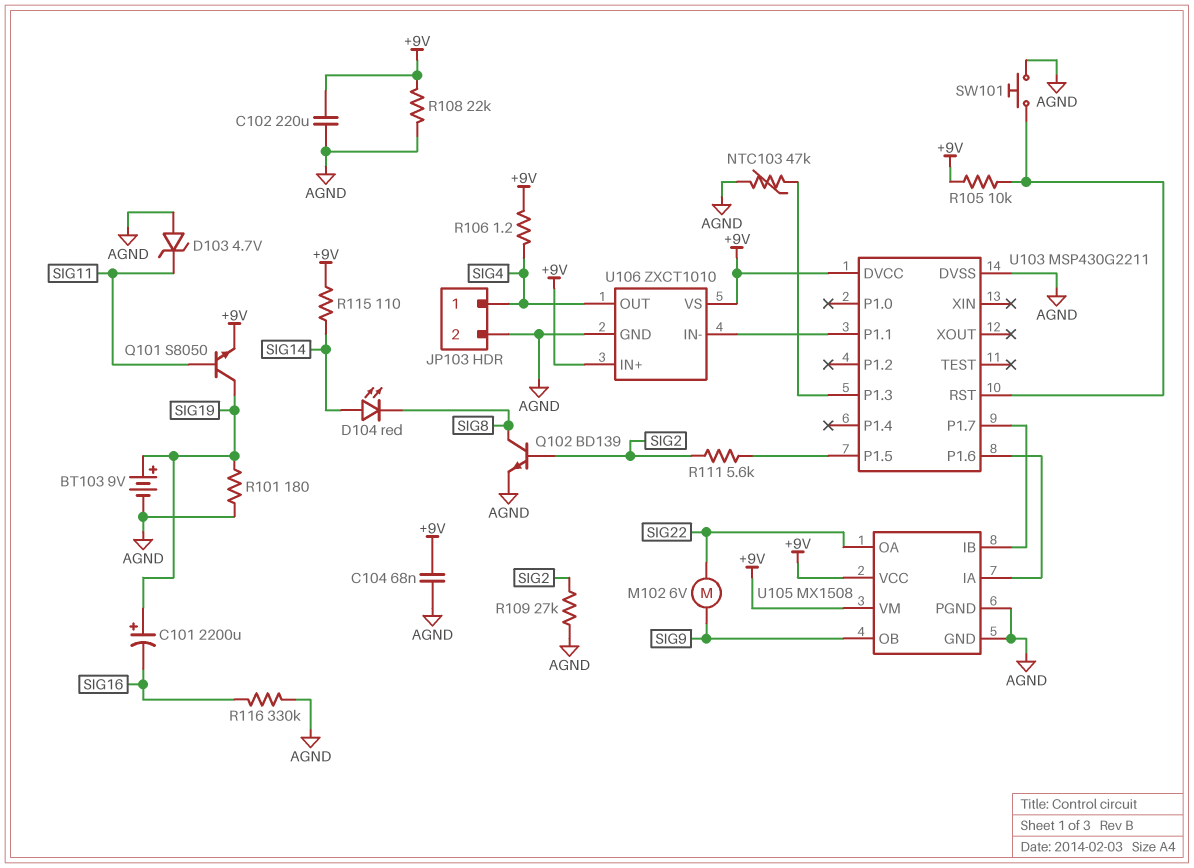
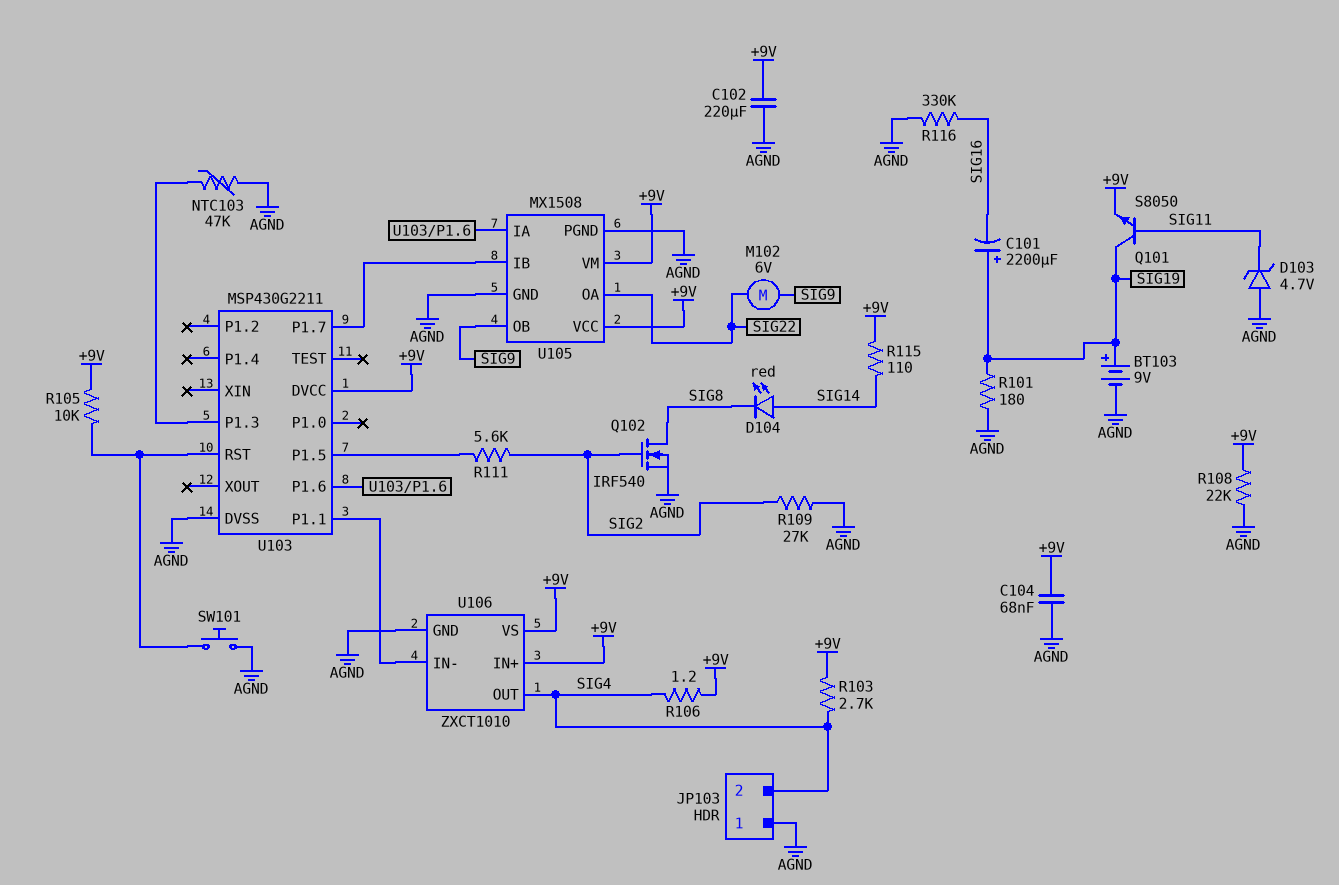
JP103 pin 1: SIG4 -> AGND
JP103 pin 2: AGND -> SIG4
Q102: NPN BD139 (B SIG2, C SIG8, E AGND) -> NMOS IRF540 (G SIG2, D SIG8, S AGND)
R103: none -> 2.7k (+9V, SIG4)

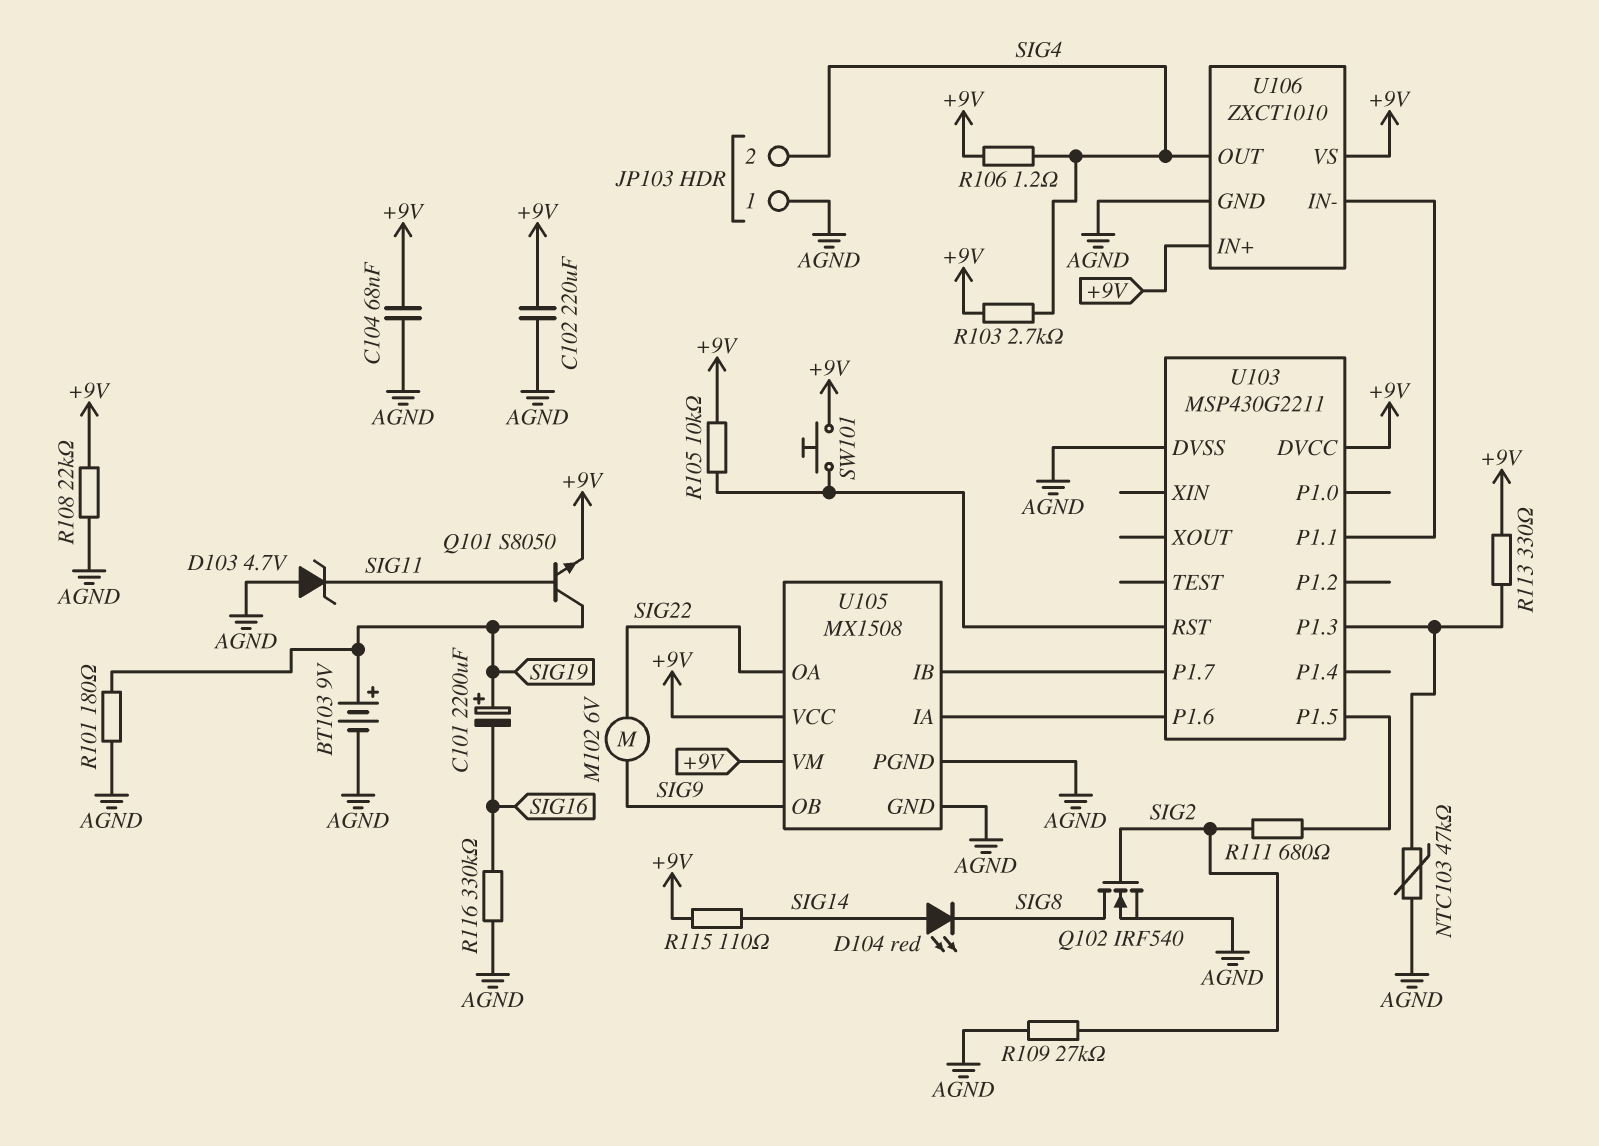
R111: 5.6k (SIG2, U103/P1.5) -> 680 (SIG2, U103/P1.5)
R113: none -> 330 (+9V, U103/P1.3)
SW101: button (AGND, U103/RST) -> button (+9V, U103/RST)

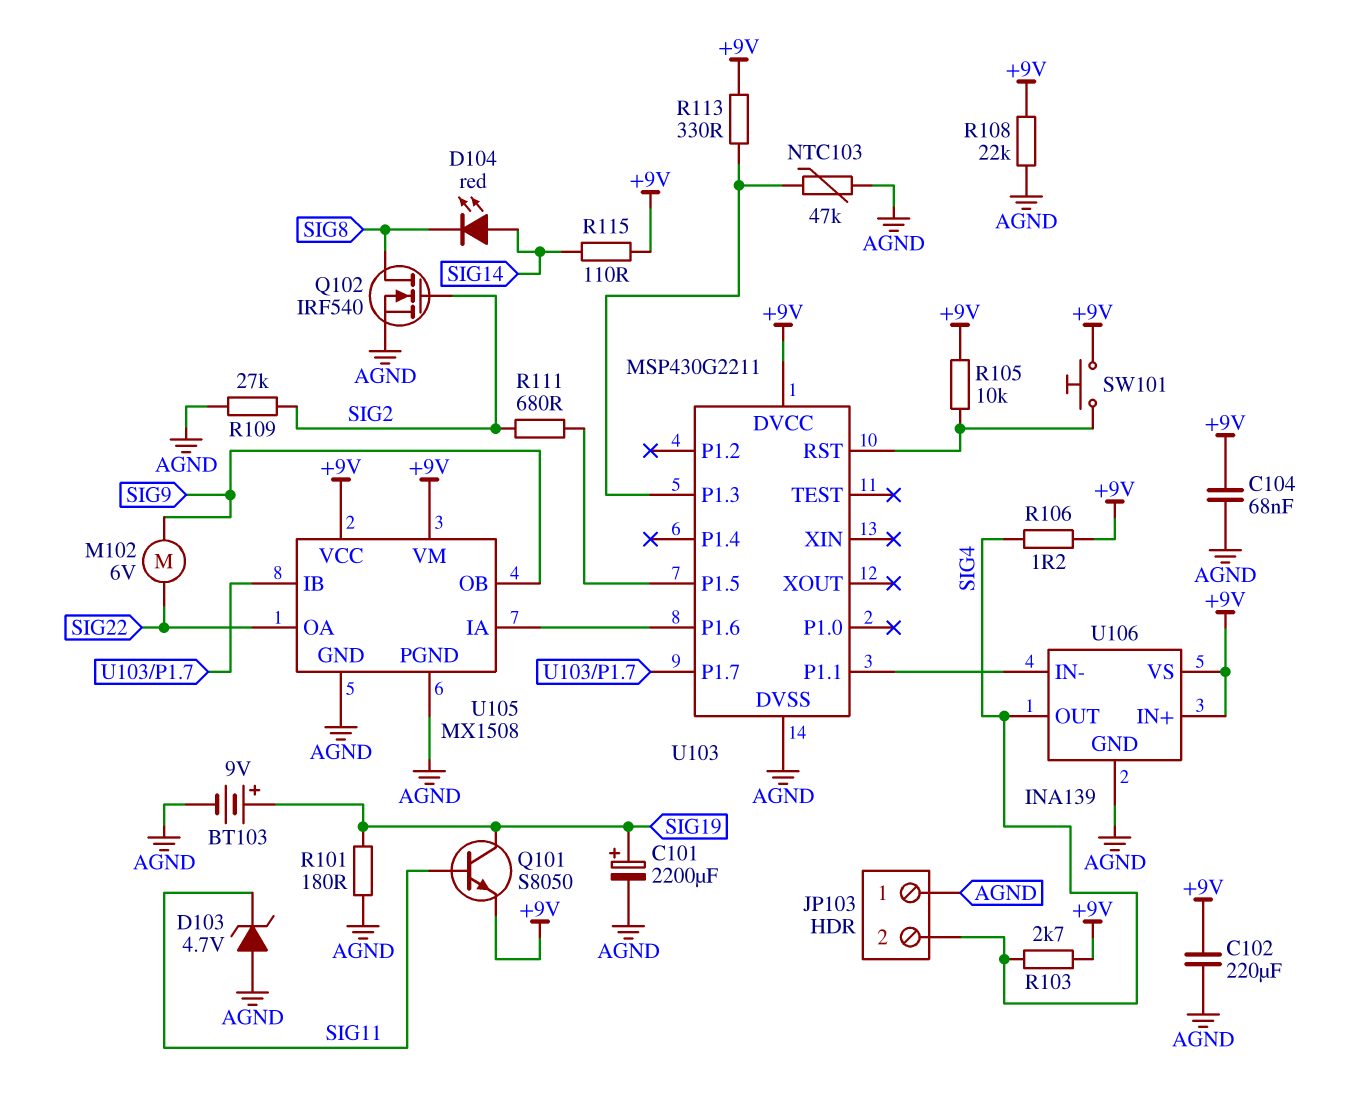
C101: 2200uF (plus SIG19, minus SIG16) -> 2200uF (plus SIG19, minus AGND)
R116: 330k (AGND, SIG16) -> none
U106: ZXCT1010 -> INA139

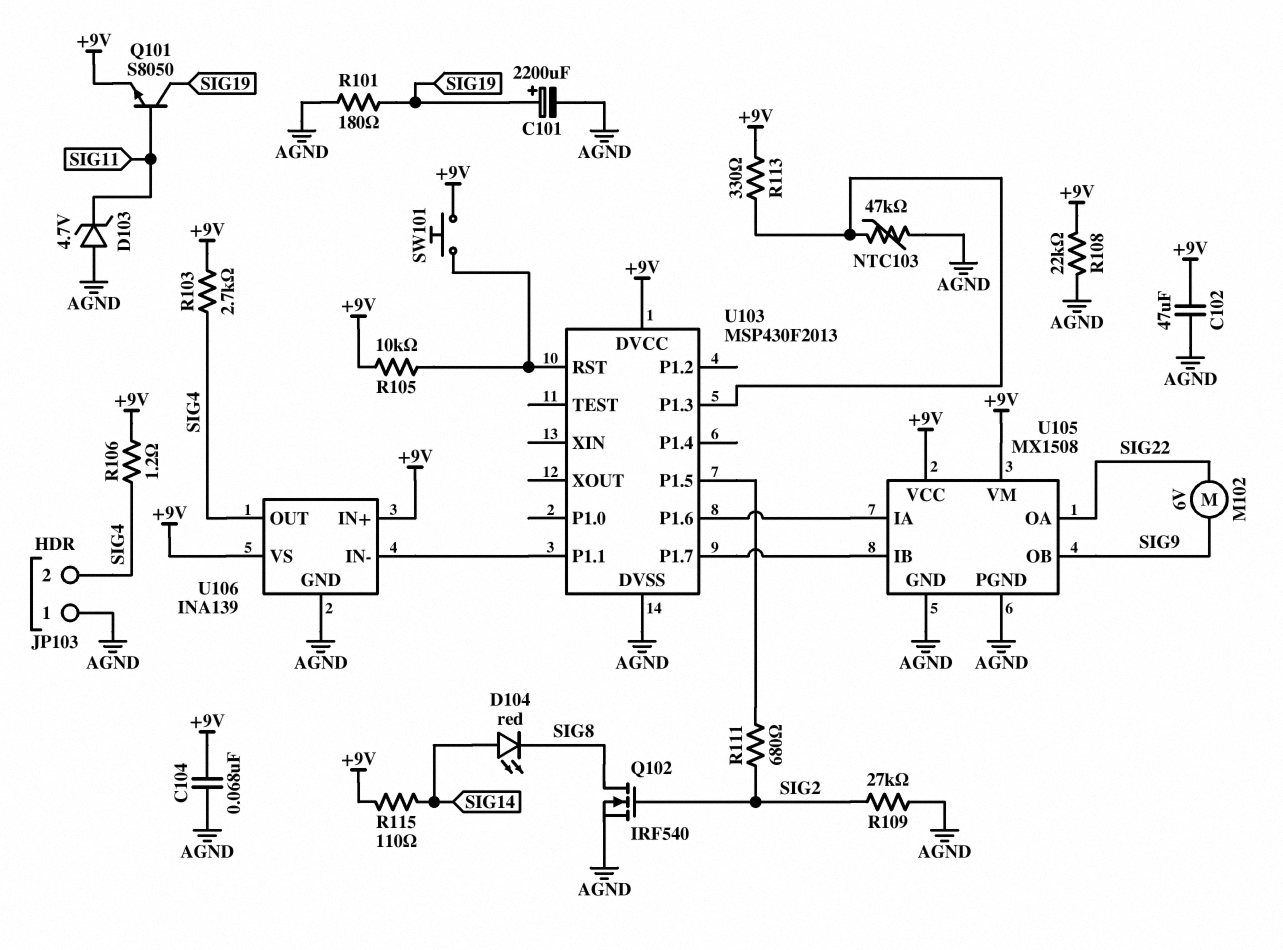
BT103: 9V (plus SIG19, minus AGND) -> none
C102: 220uF (+9V, AGND) -> 47uF (+9V, AGND)
U103: MSP430G2211 -> MSP430F2013

